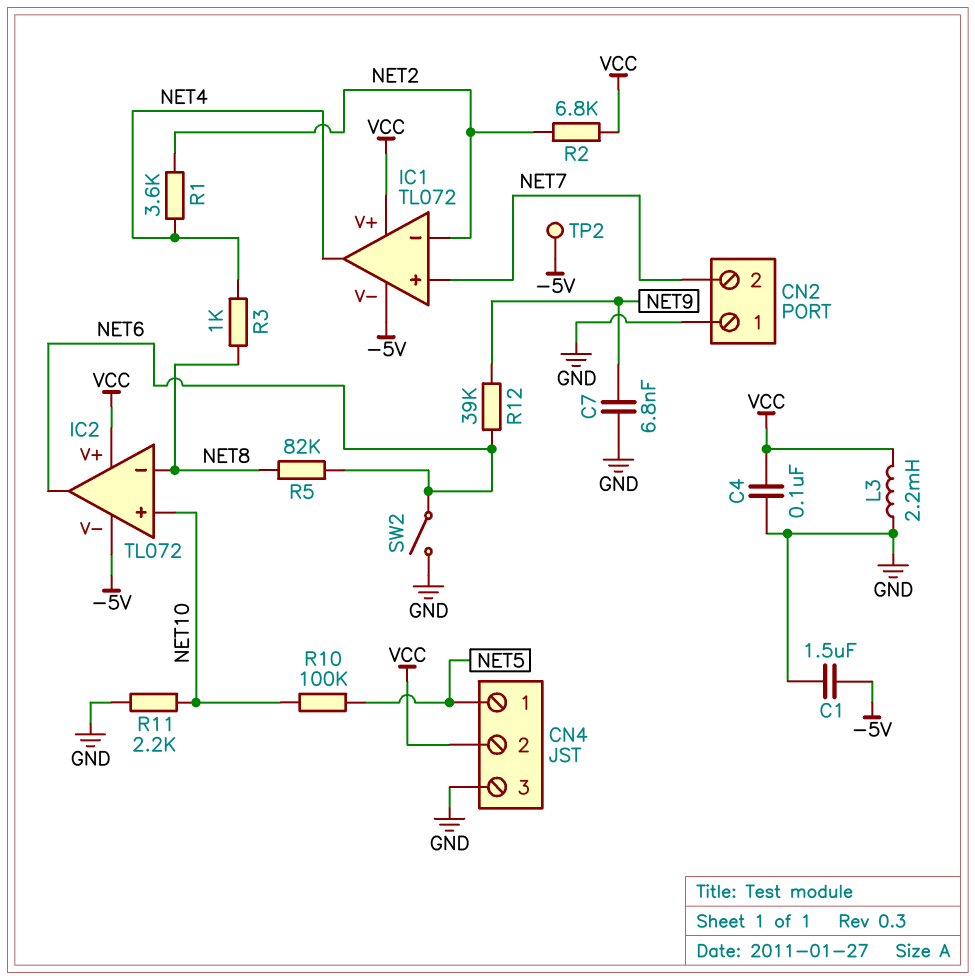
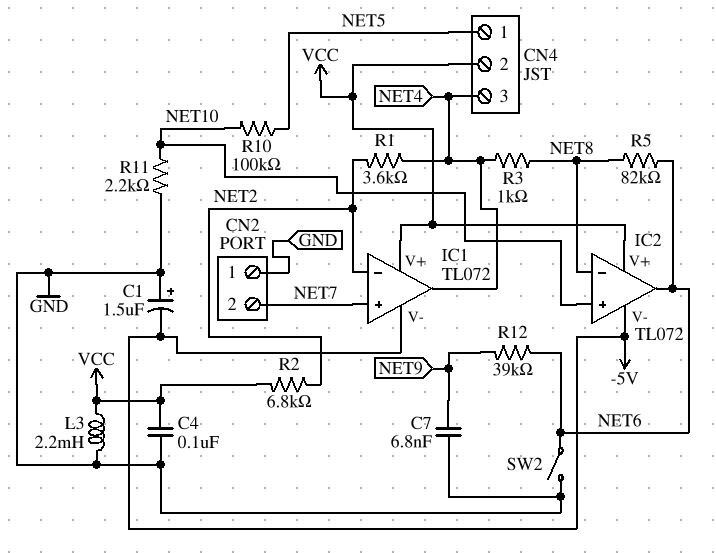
C1: 1.5uF (-5V, GND) -> 1.5uF (plus GND, minus -5V)
CN4 pin 3: GND -> NET4
TP2: test point (-5V) -> none

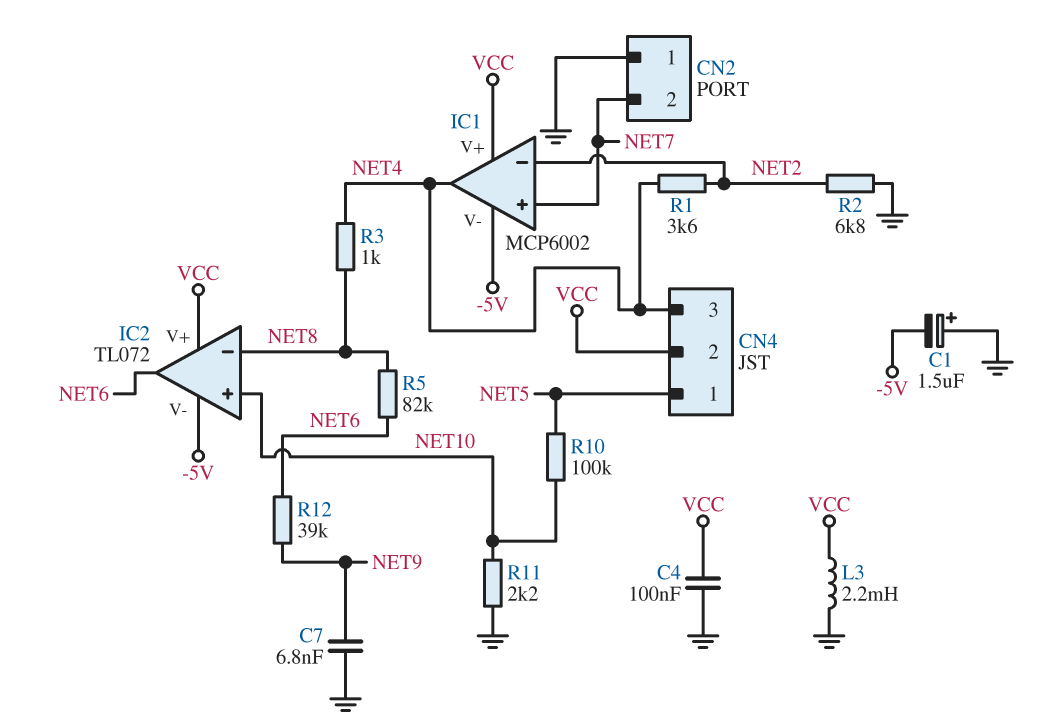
IC1: TL072 -> MCP6002
R2: 6.8k (NET2, VCC) -> 6.8k (GND, NET2)
SW2: switch (GND, NET6) -> none

